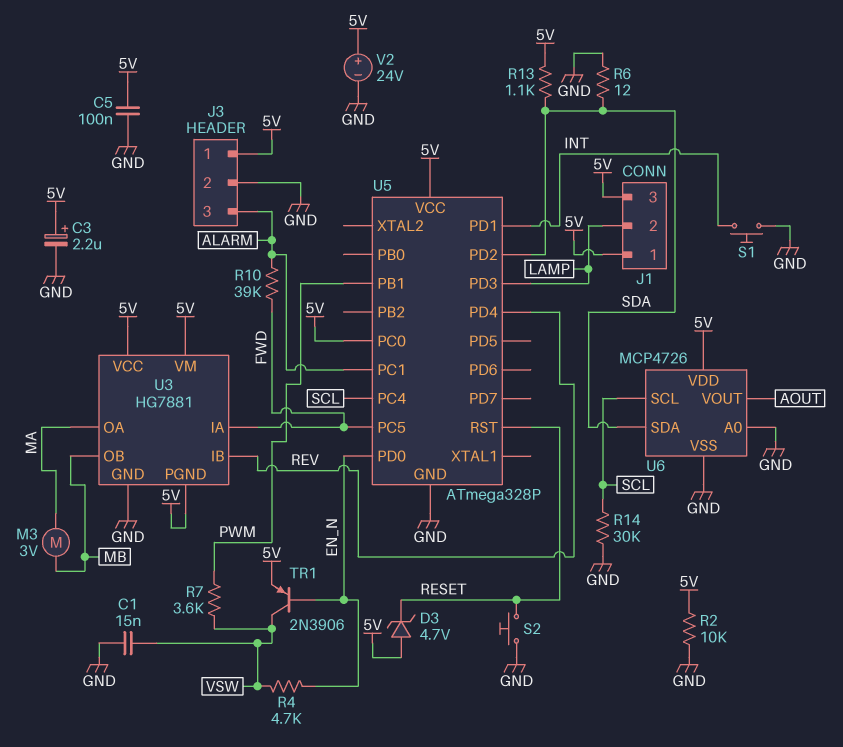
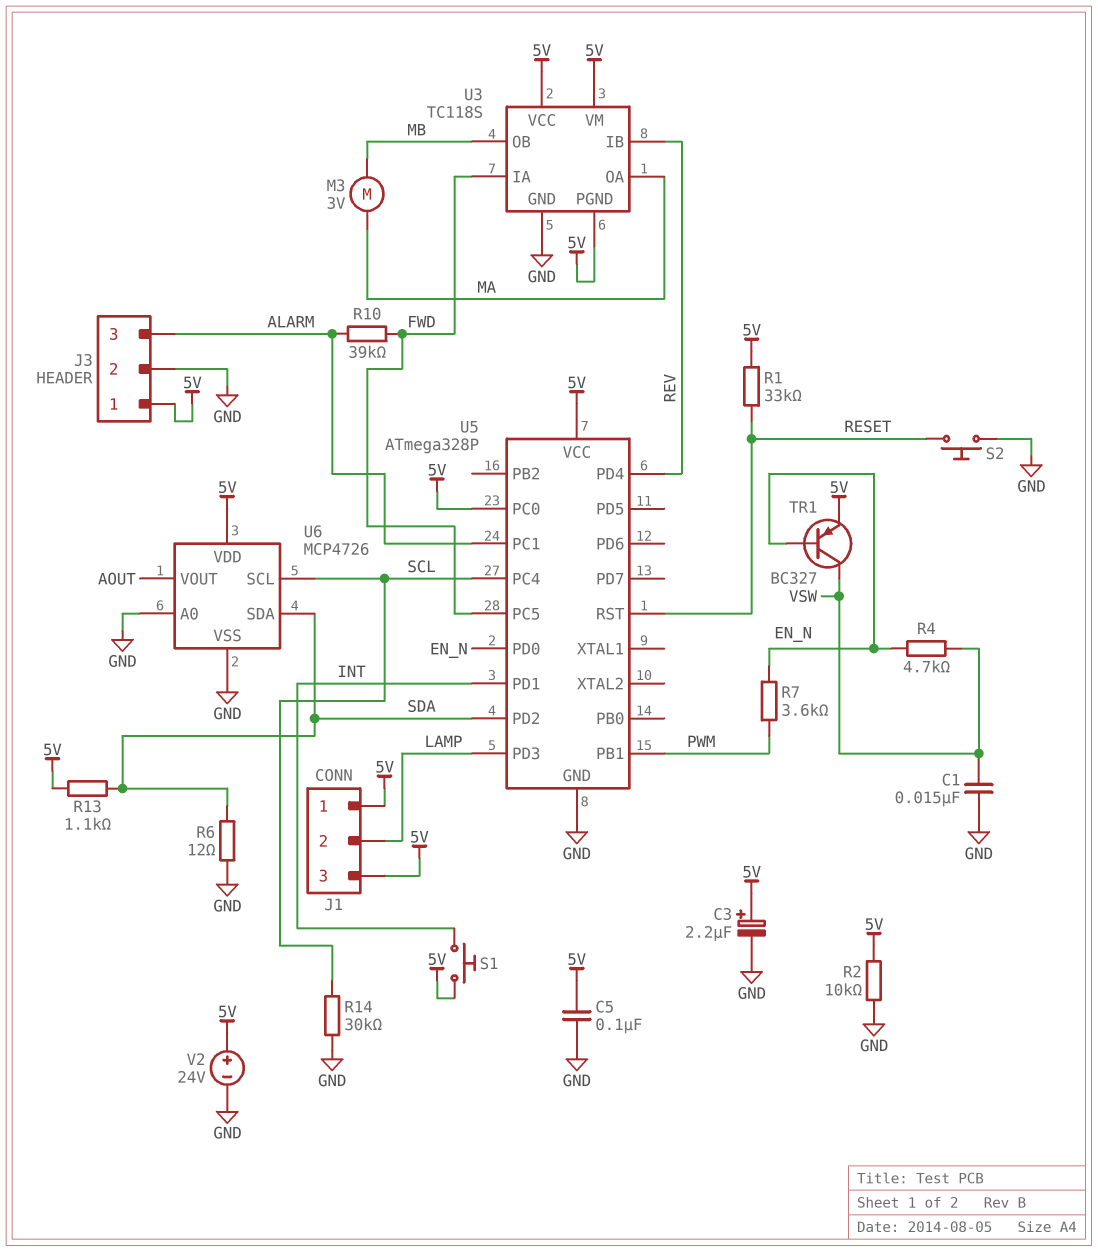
D3: zener 4.7V (A 5V, K RESET) -> none
R1: none -> 33k (5V, RESET)
R7: 3.6k (PWM, VSW) -> 3.6k (EN_N, PWM)
S1: button (GND, INT) -> button (5V, INT)
TR1: PNP 2N3906 (B EN_N, C VSW, E 5V) -> PNP BC327 (B EN_N, C VSW, E 5V)
U3: HG7881 -> TC118S

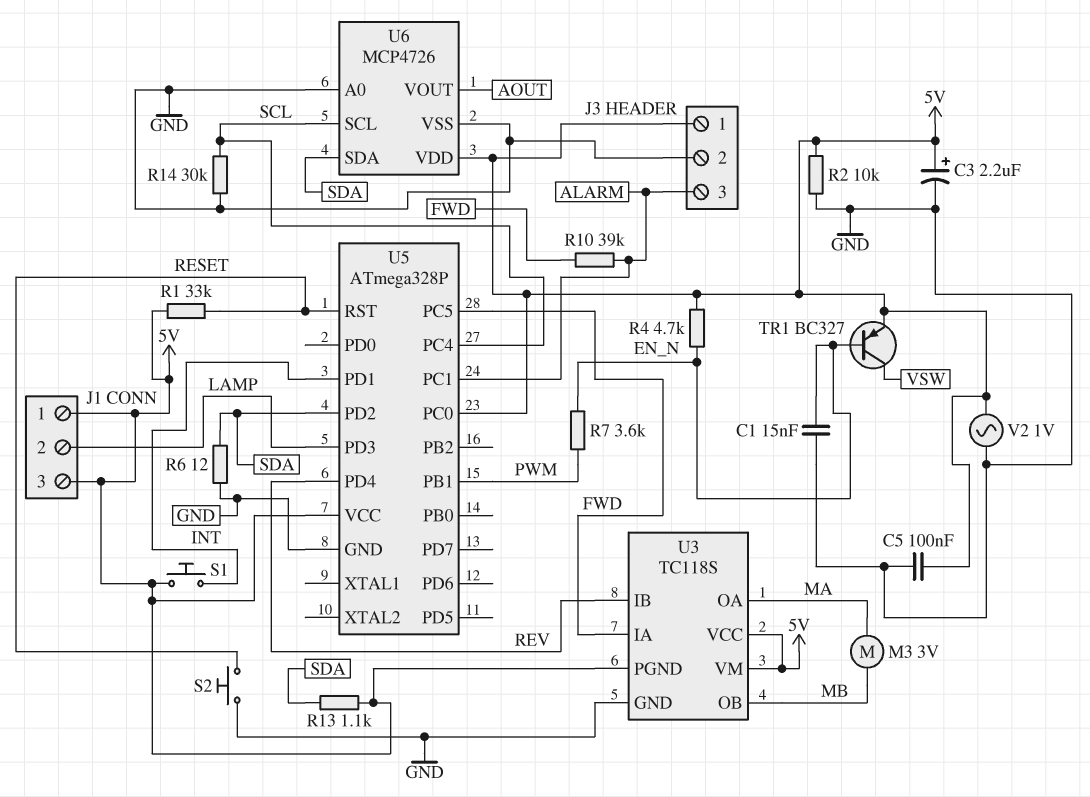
C1: 15nF (GND, VSW) -> 15nF (EN_N, GND)
R4: 4.7k (EN_N, VSW) -> 4.7k (5V, EN_N)
U5 pin PD0: EN_N -> none
V2: 24V (plus 5V, minus GND) -> AC 1V (5V, GND)

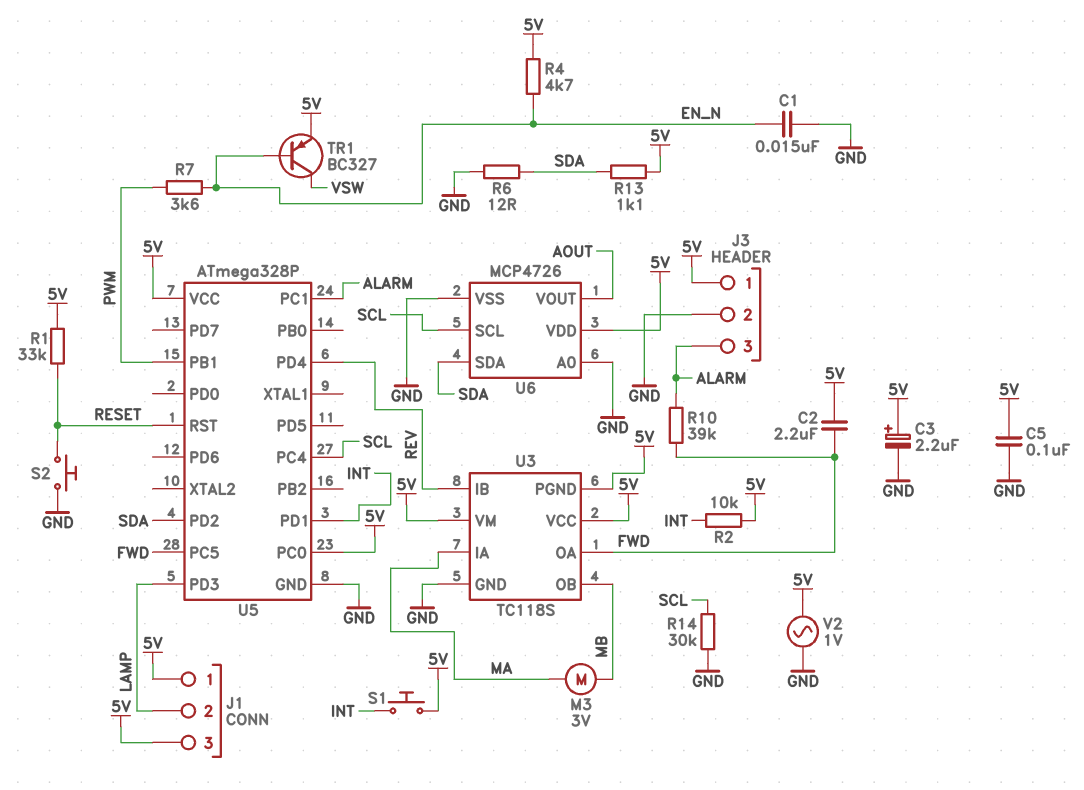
C2: none -> 2.2uF (5V, FWD)
R2: 10k (5V, GND) -> 10k (5V, INT)
U3 pin IA: FWD -> MA
U3 pin OA: MA -> FWD

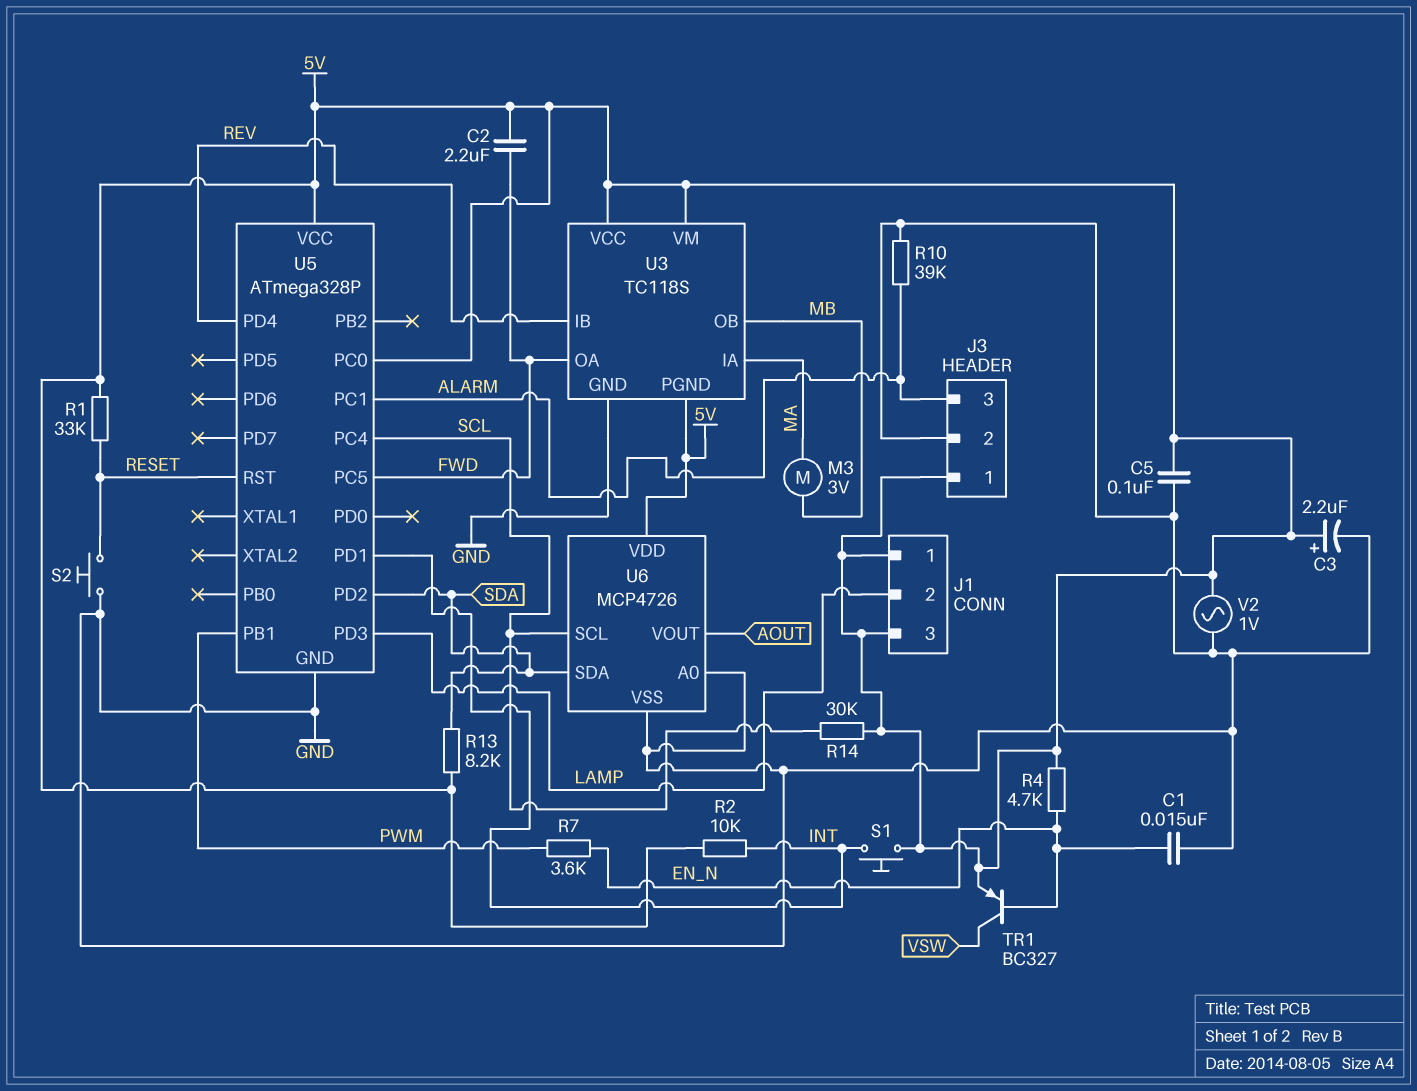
R6: 12 (GND, SDA) -> none
R10: 39k (ALARM, FWD) -> 39k (ALARM, GND)
R13: 1.1k (5V, SDA) -> 8.2k (5V, SDA)
R14: 30k (GND, SCL) -> 30k (5V, SCL)

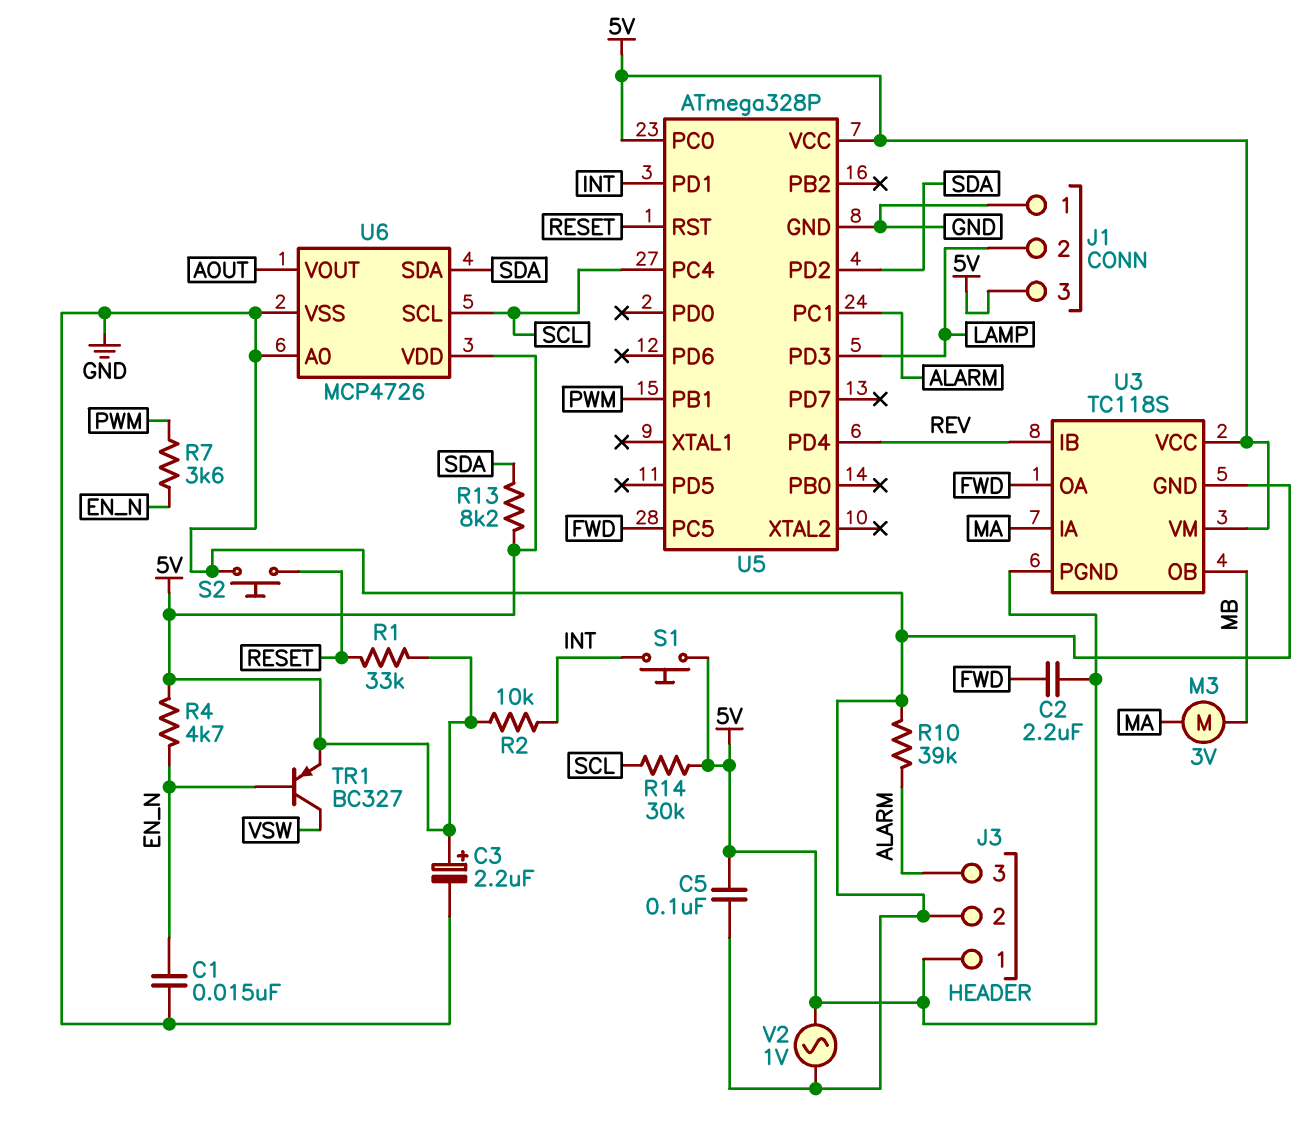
J1 pin 1: 5V -> GND

